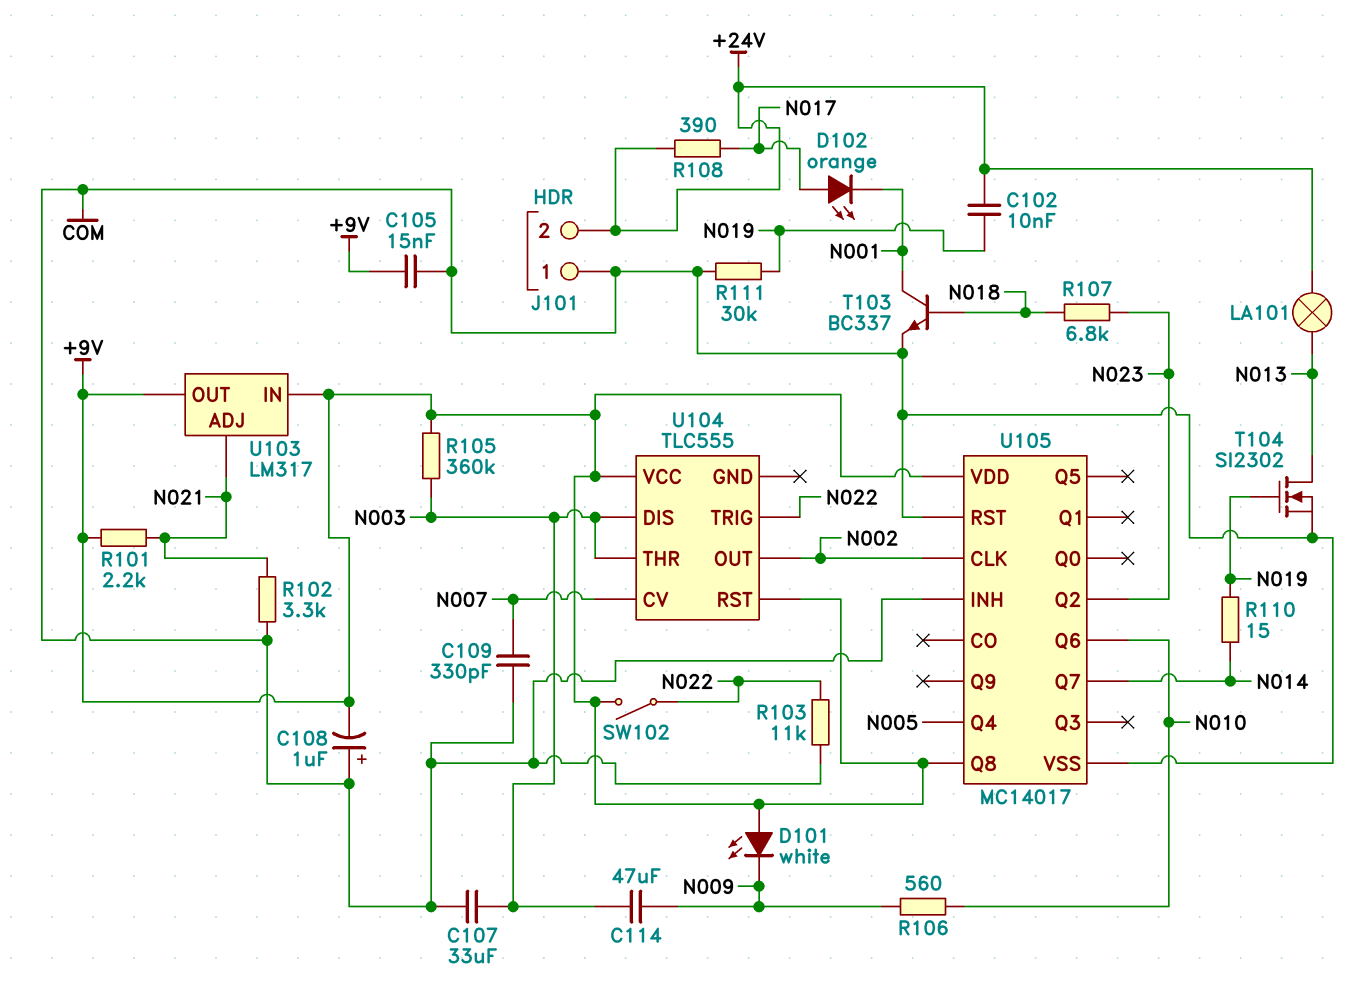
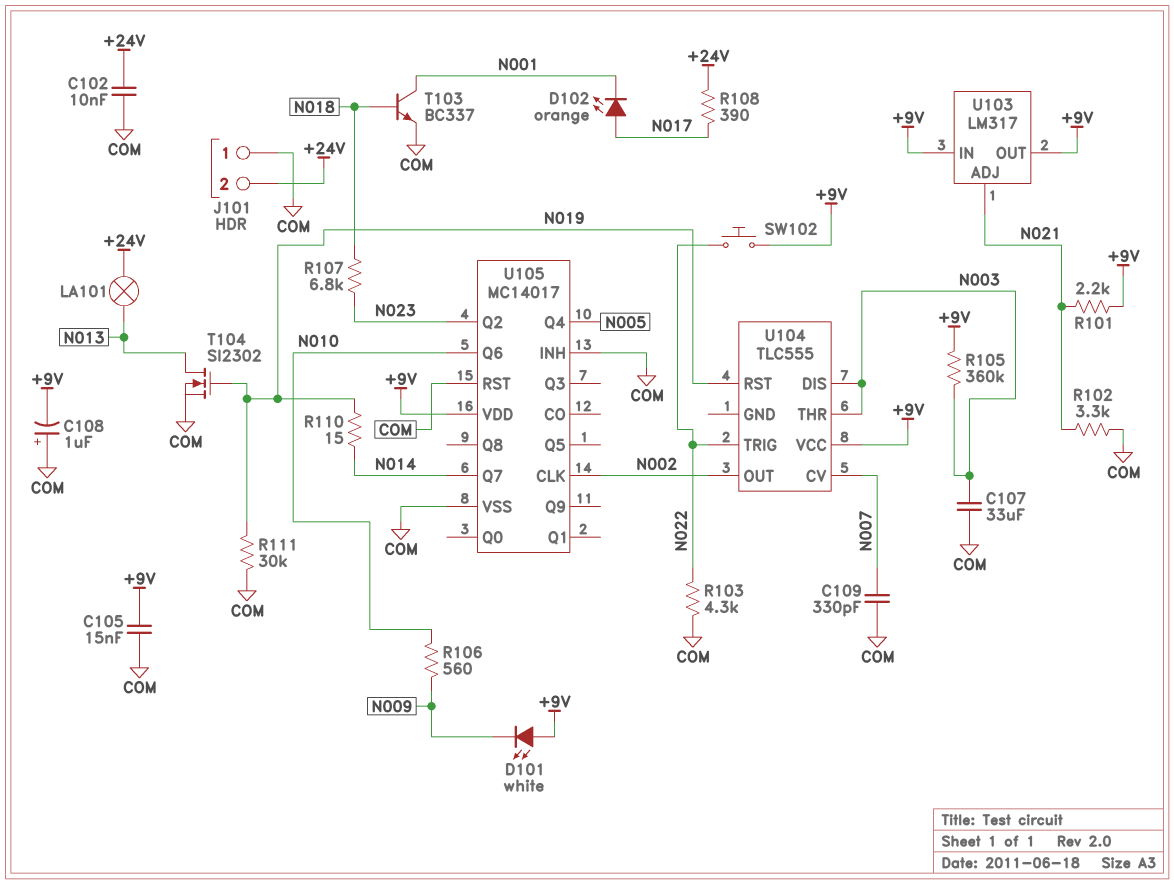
C102: 10nF (+24V, N019) -> 10nF (+24V, COM)
C114: 47uF (N003, N009) -> none
R103: 11k (COM, N022) -> 4.3k (COM, N022)
SW102: switch (+9V, N022) -> button (+9V, N022)
U104 pin RST: +9V -> N019
U105 pin Q8: +9V -> none

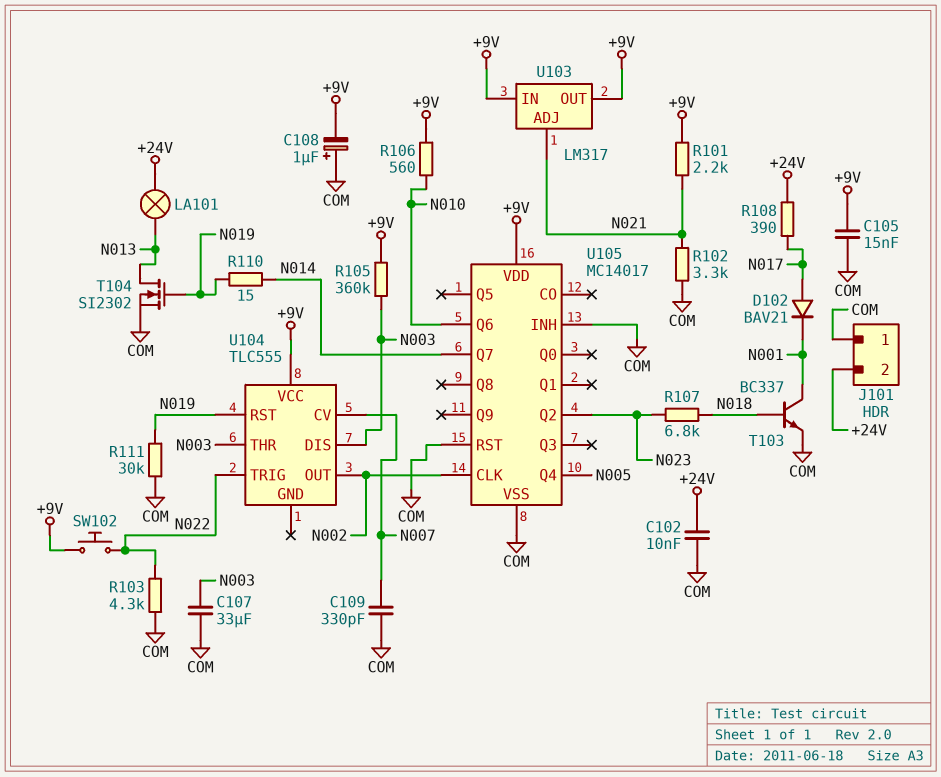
D101: LED white (A +9V, K N009) -> none
D102: LED orange (A N017, K N001) -> diode BAV21 (A N017, K N001)
R106: 560 (N009, N010) -> 560 (+9V, N010)

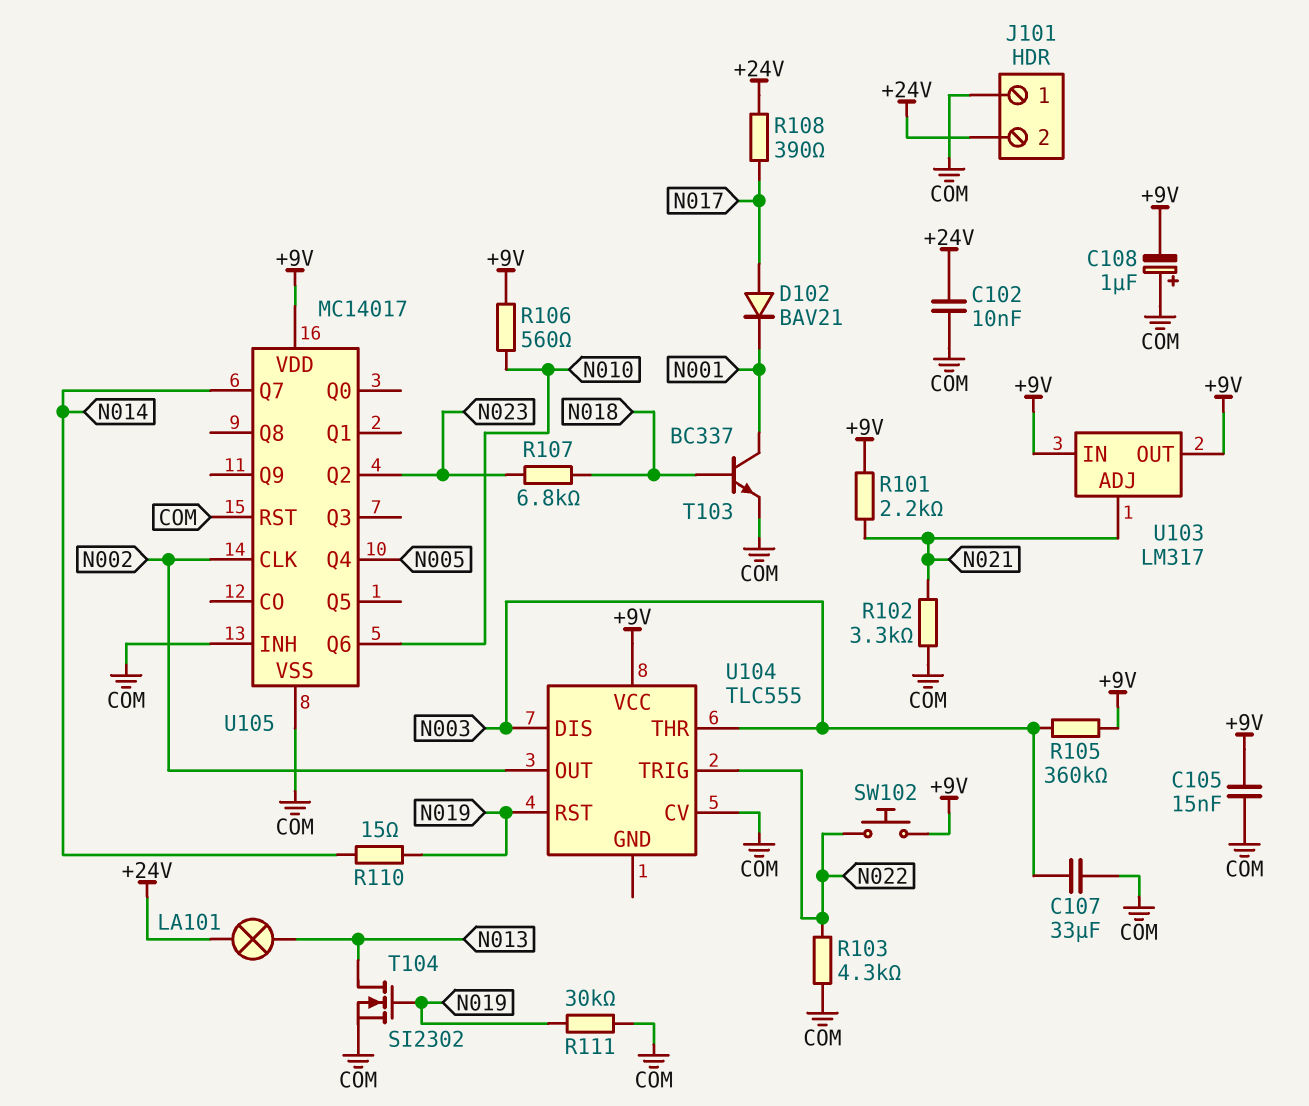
C109: 330pF (COM, N007) -> none
U104 pin CV: N007 -> COM

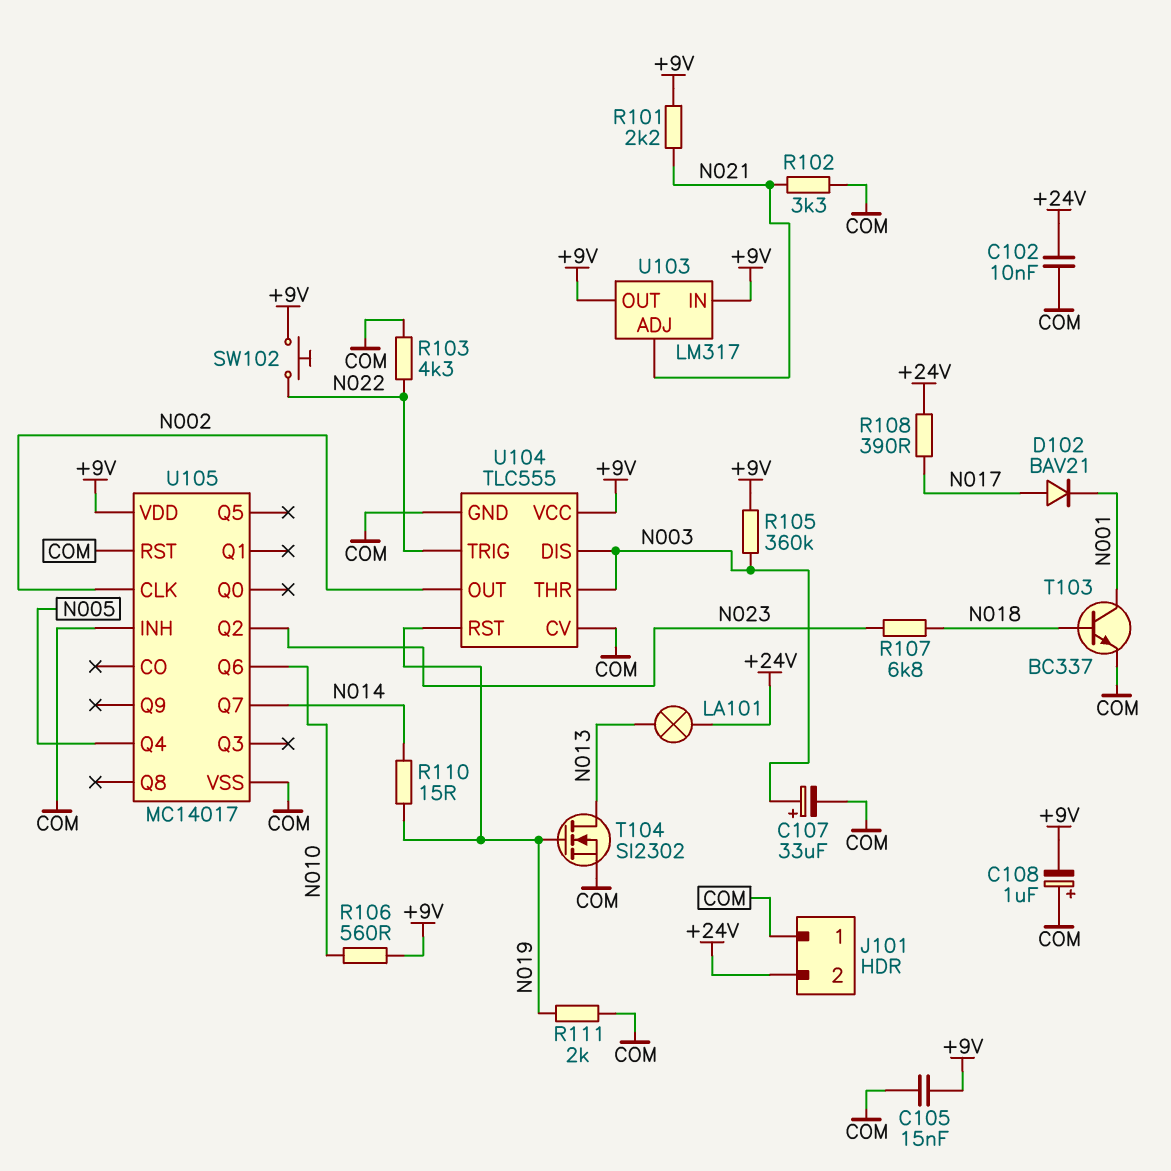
C107: 33uF (COM, N003) -> 33uF (plus N003, minus COM)
R111: 30k (COM, N019) -> 2k (COM, N019)
U104 pin GND: none -> COM

